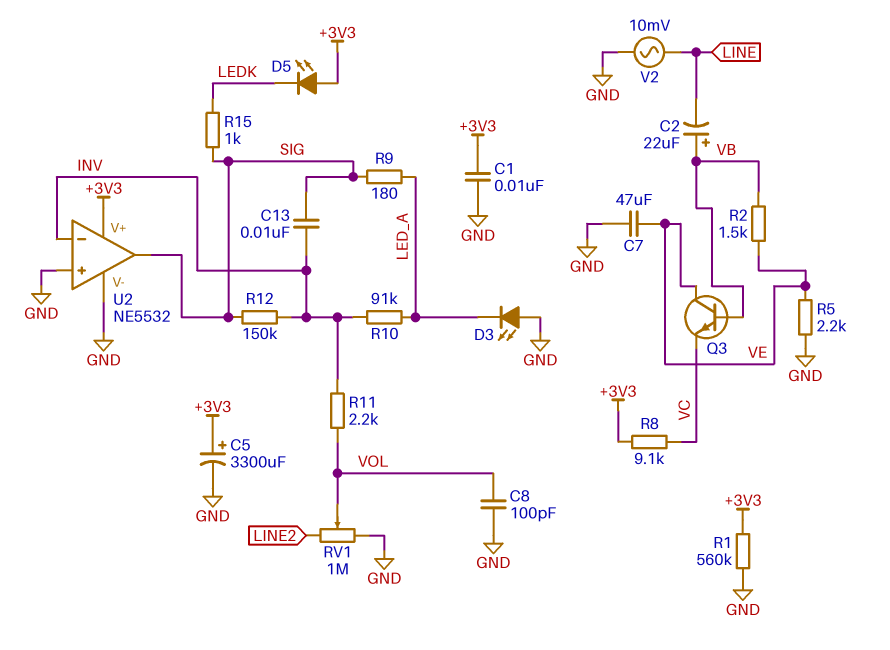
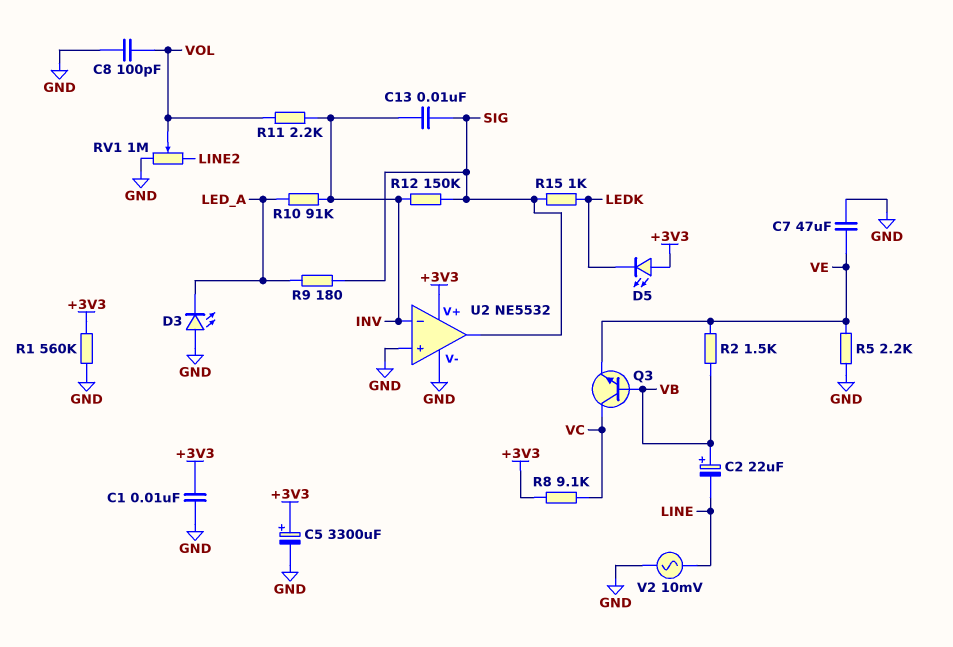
Q3: NPN (B VB, C VE, E VC) -> NPN (B VB, C VC, E VE)

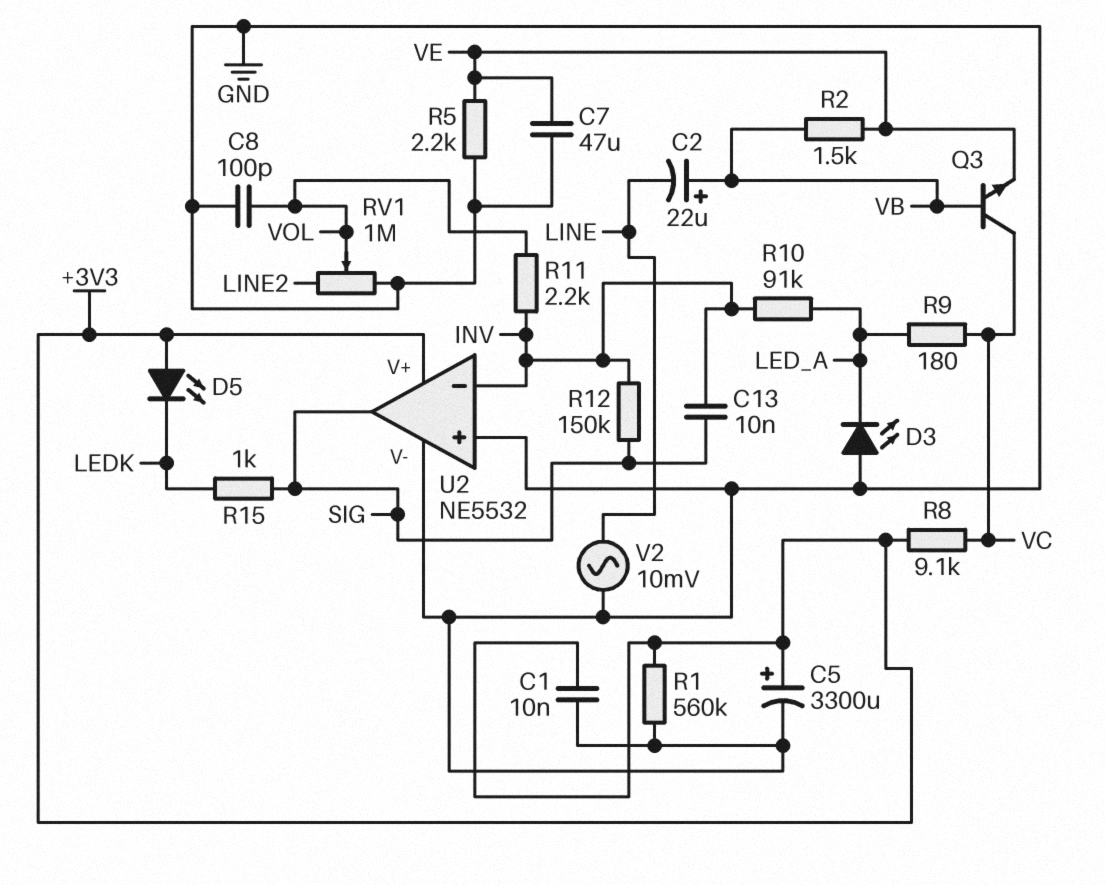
R9: 180 (LED_A, SIG) -> 180 (LED_A, VC)

